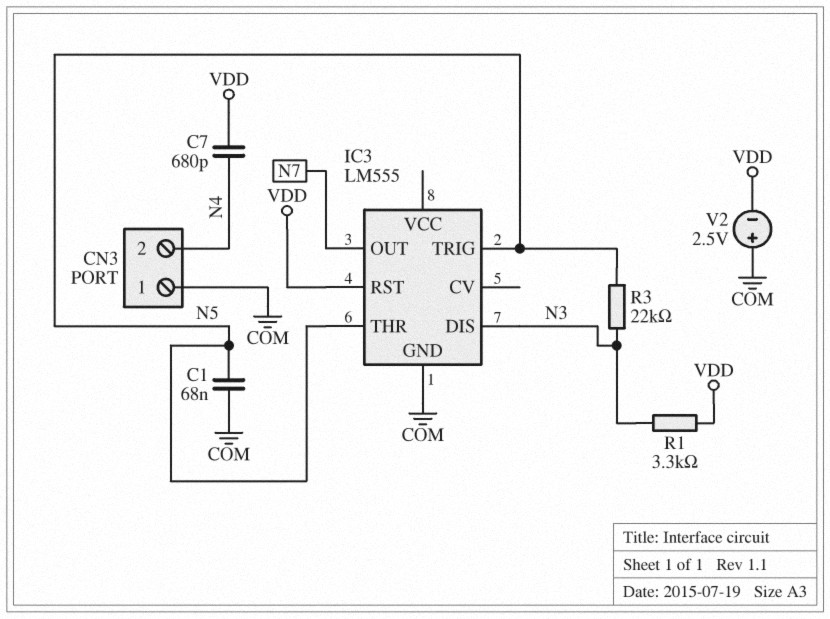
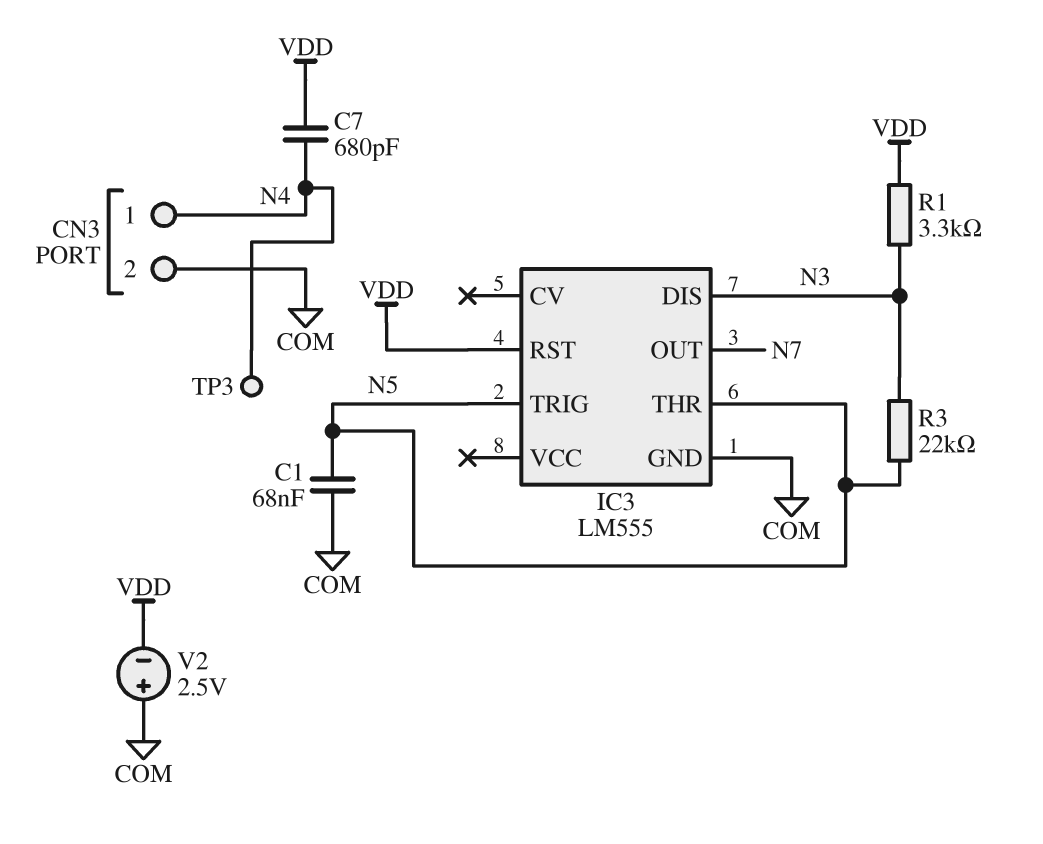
CN3 pin 1: COM -> N4
CN3 pin 2: N4 -> COM
TP3: none -> test point (N4)

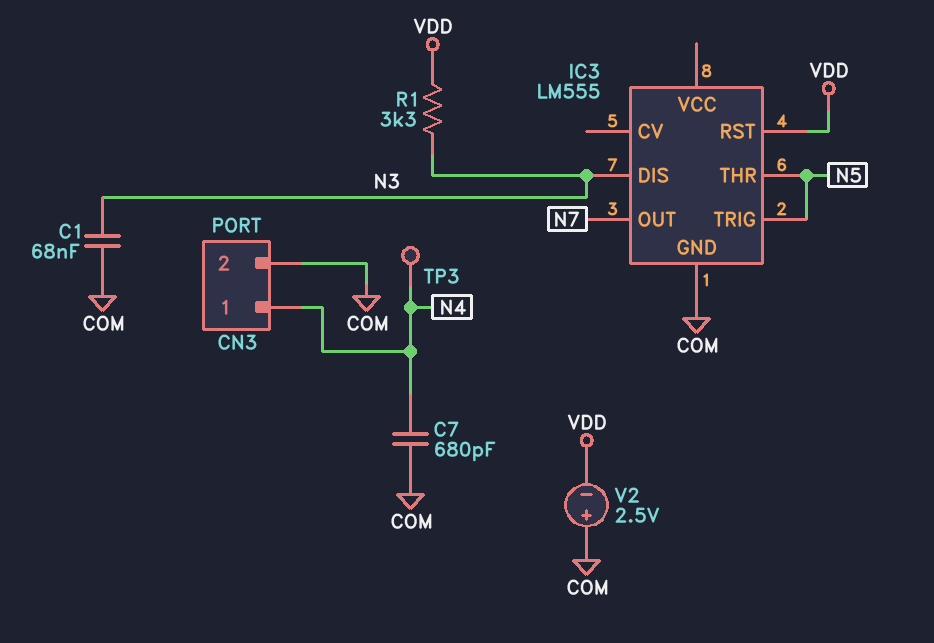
C1: 68nF (COM, N5) -> 68nF (COM, N3)
C7: 680pF (N4, VDD) -> 680pF (COM, N4)
R3: 22k (N3, N5) -> none

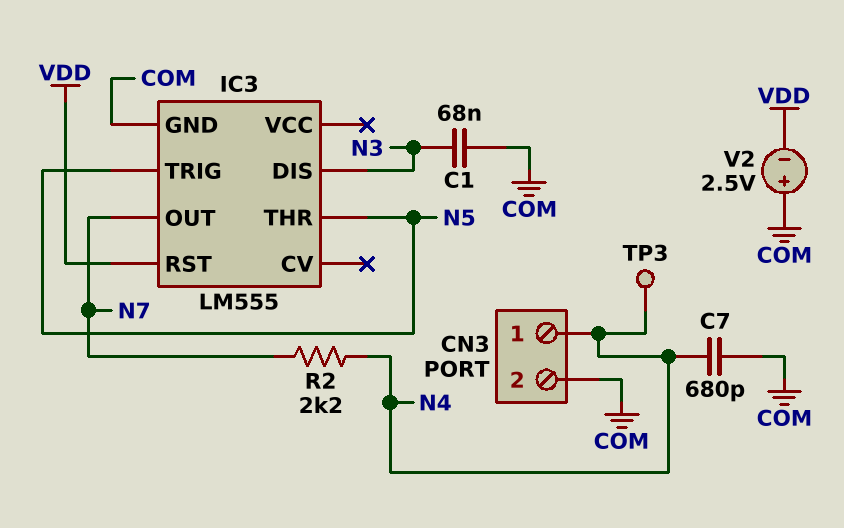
R1: 3.3k (N3, VDD) -> none
R2: none -> 2.2k (N4, N7)

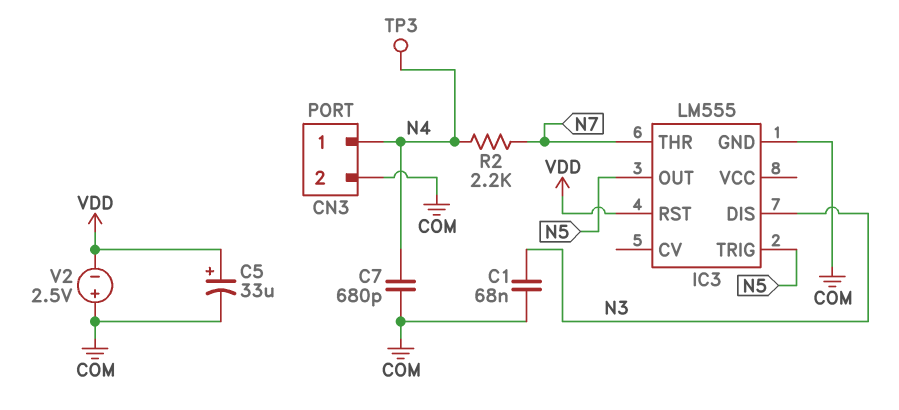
C5: none -> 33uF (plus VDD, minus COM)
IC3 pin OUT: N7 -> N5
IC3 pin THR: N5 -> N7

